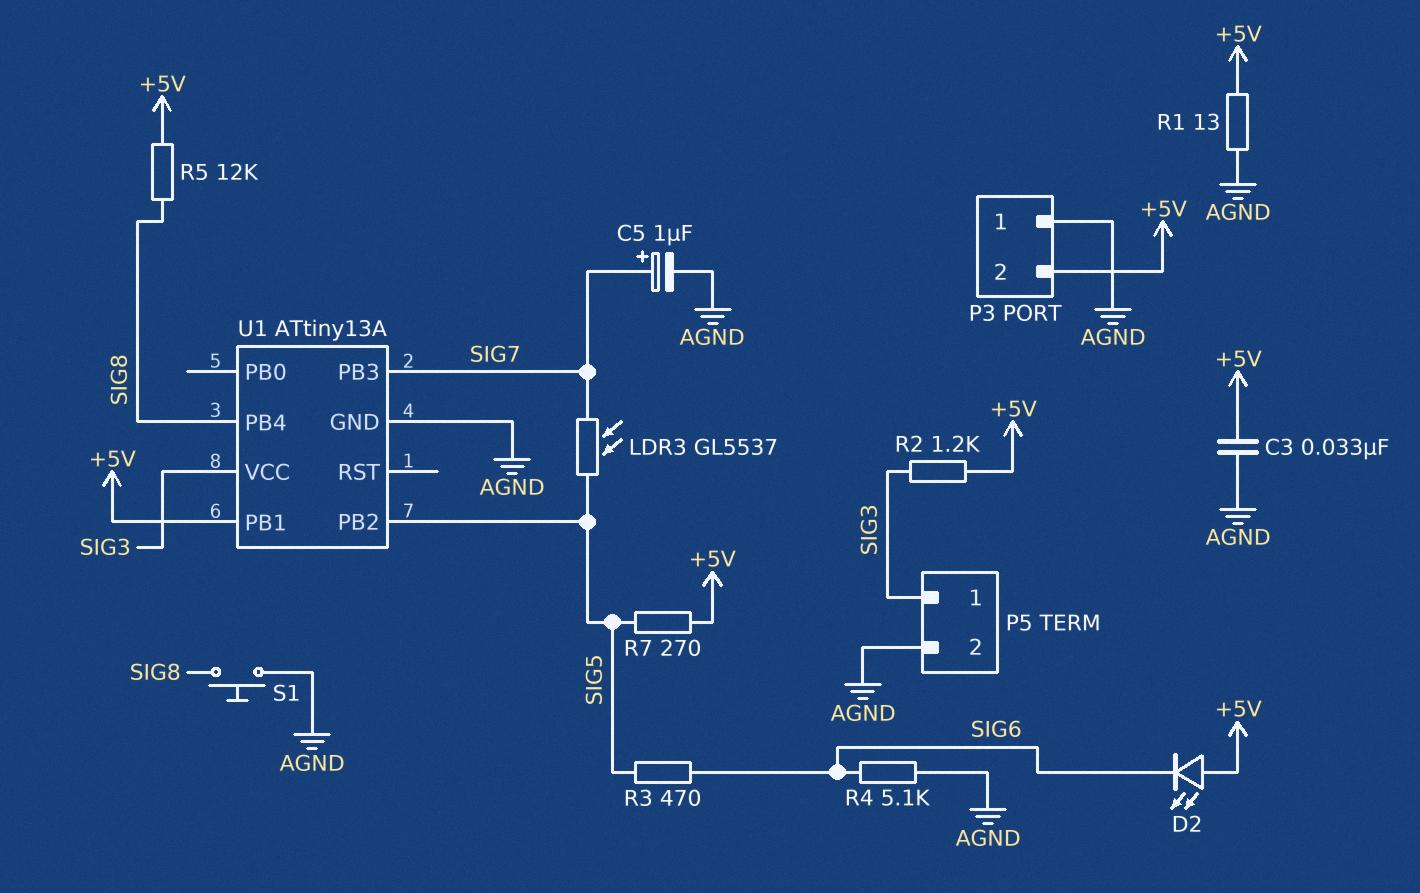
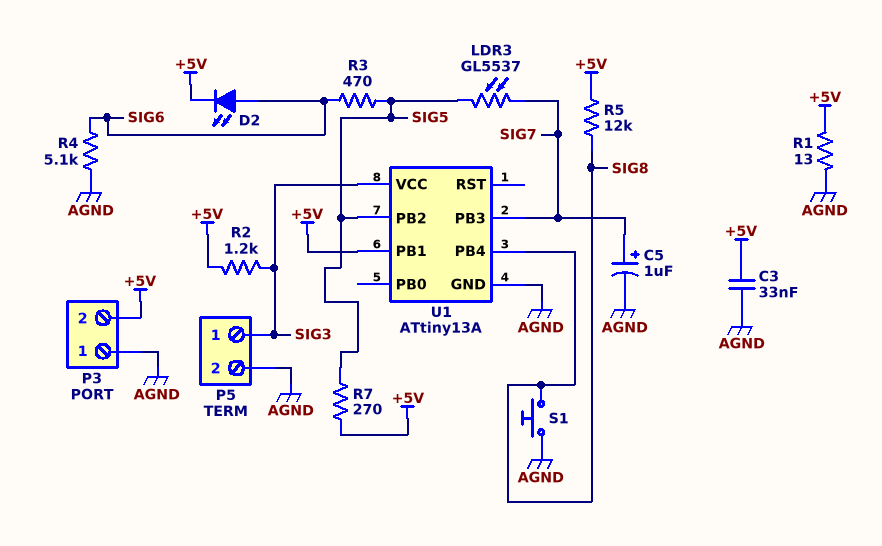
D2: LED (A +5V, K SIG6) -> LED (A SIG6, K +5V)

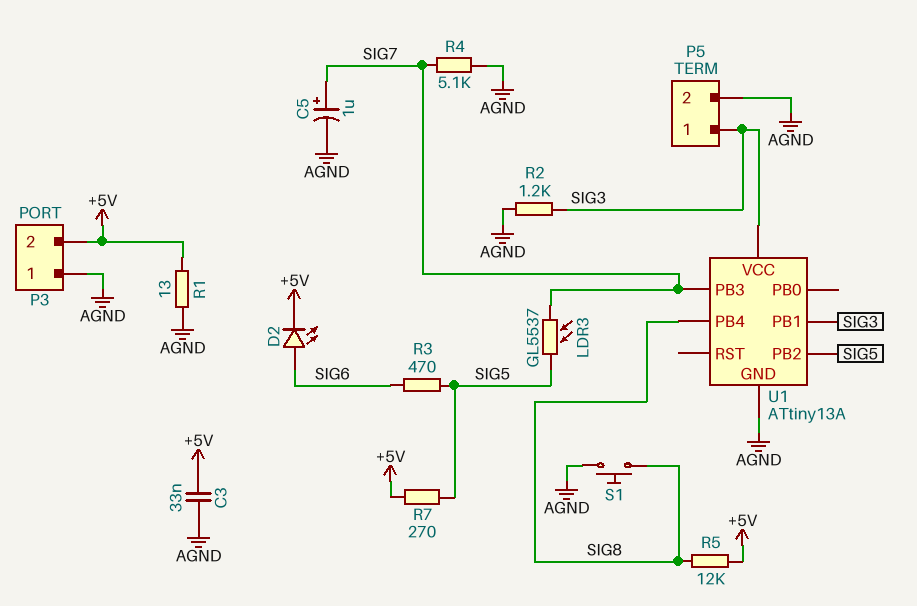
R2: 1.2k (+5V, SIG3) -> 1.2k (AGND, SIG3)
R4: 5.1k (AGND, SIG6) -> 5.1k (AGND, SIG7)
U1 pin PB1: +5V -> SIG3

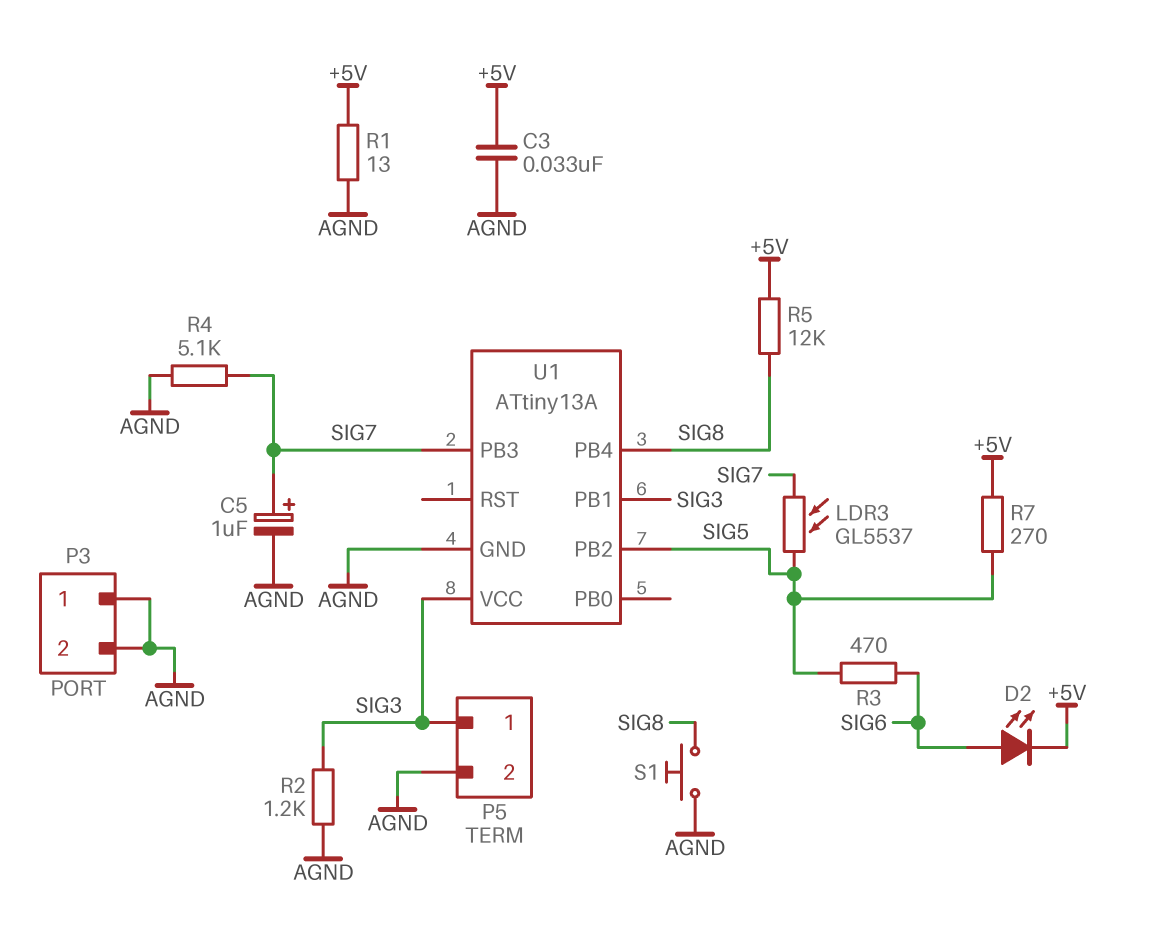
P3 pin 2: +5V -> AGND

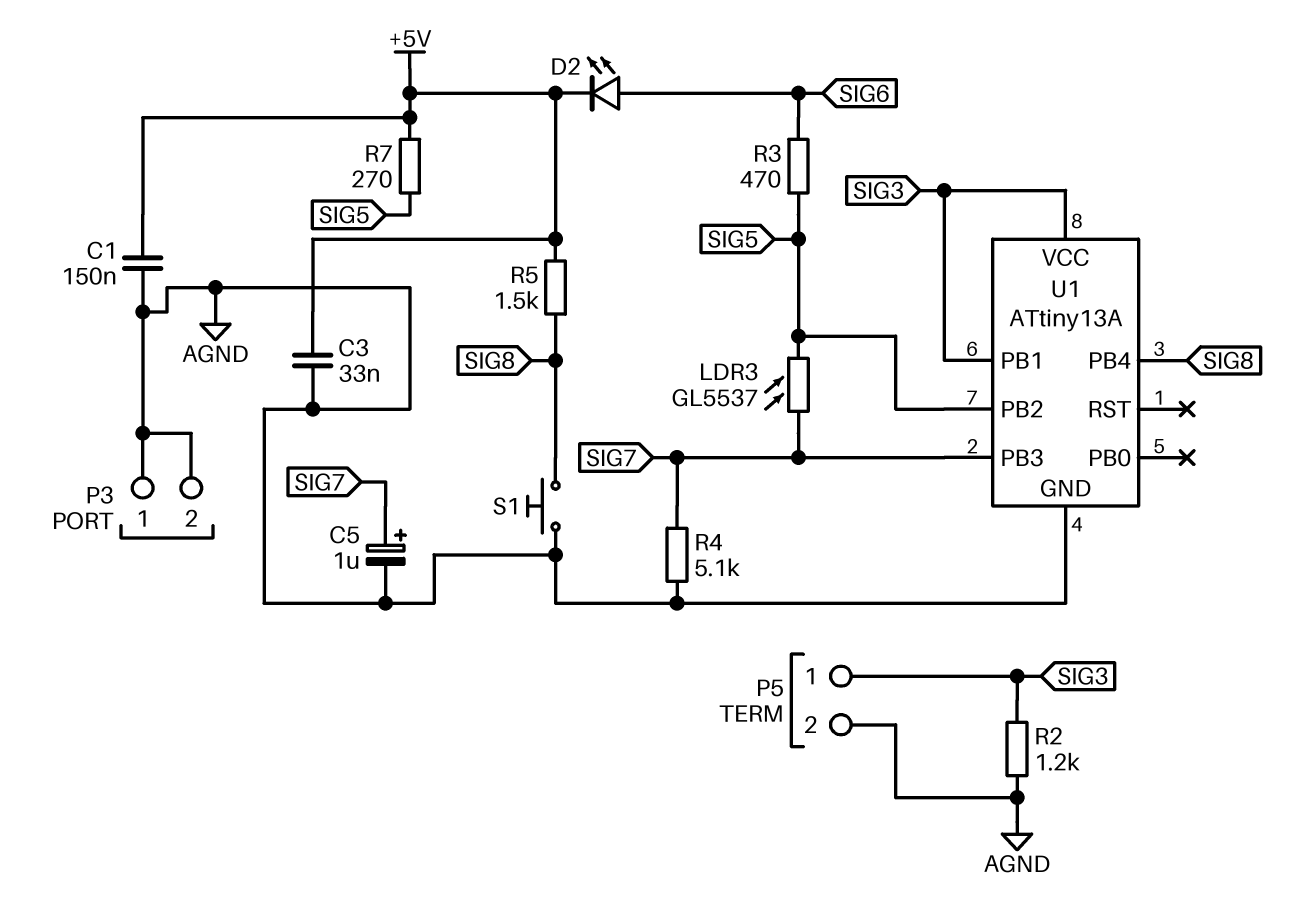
C1: none -> 150nF (+5V, AGND)
R1: 13 (+5V, AGND) -> none
R5: 12k (+5V, SIG8) -> 1.5k (+5V, SIG8)

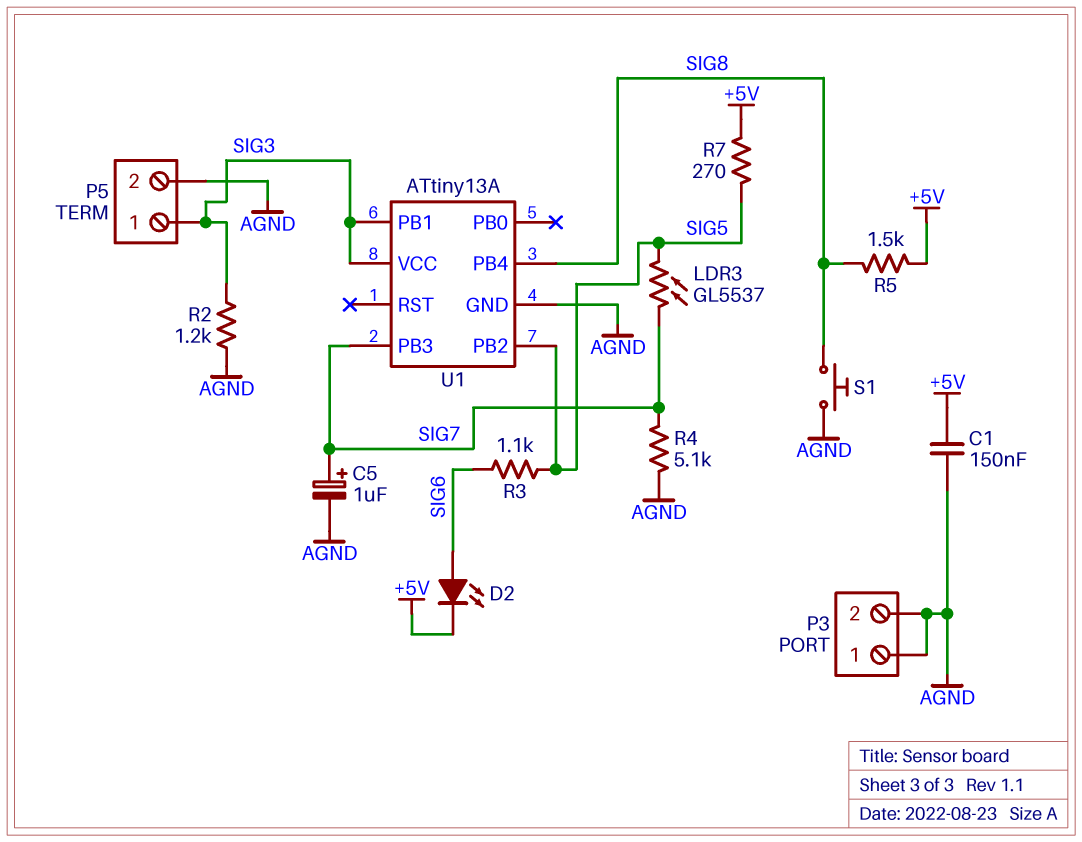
C3: 33nF (+5V, AGND) -> none
R3: 470 (SIG5, SIG6) -> 1.1k (SIG5, SIG6)

